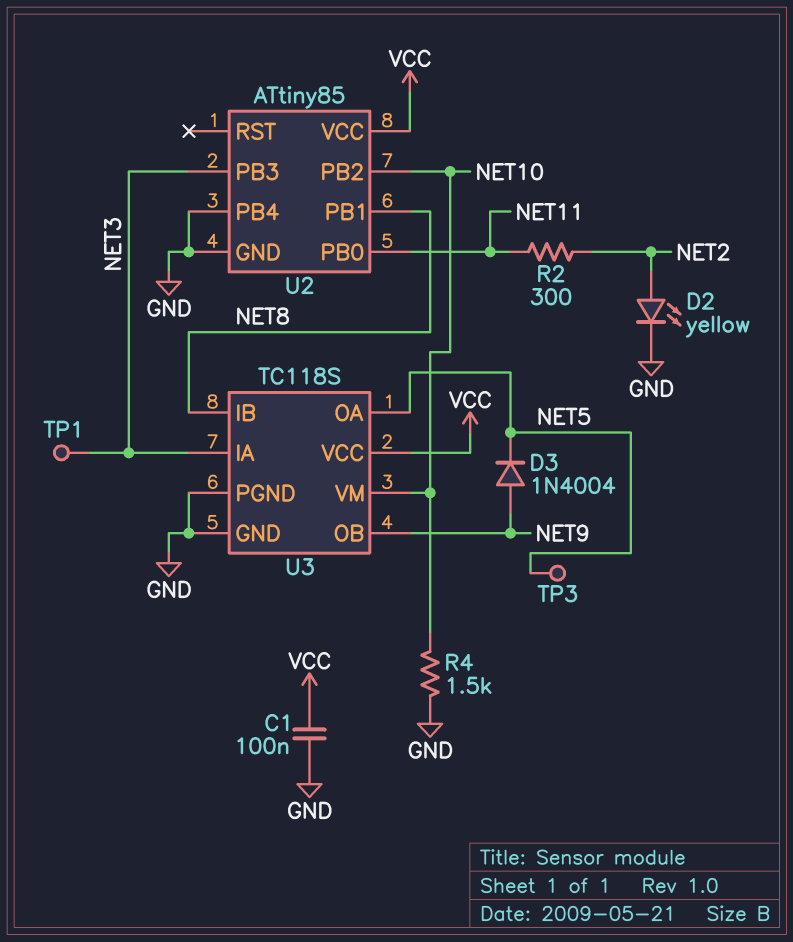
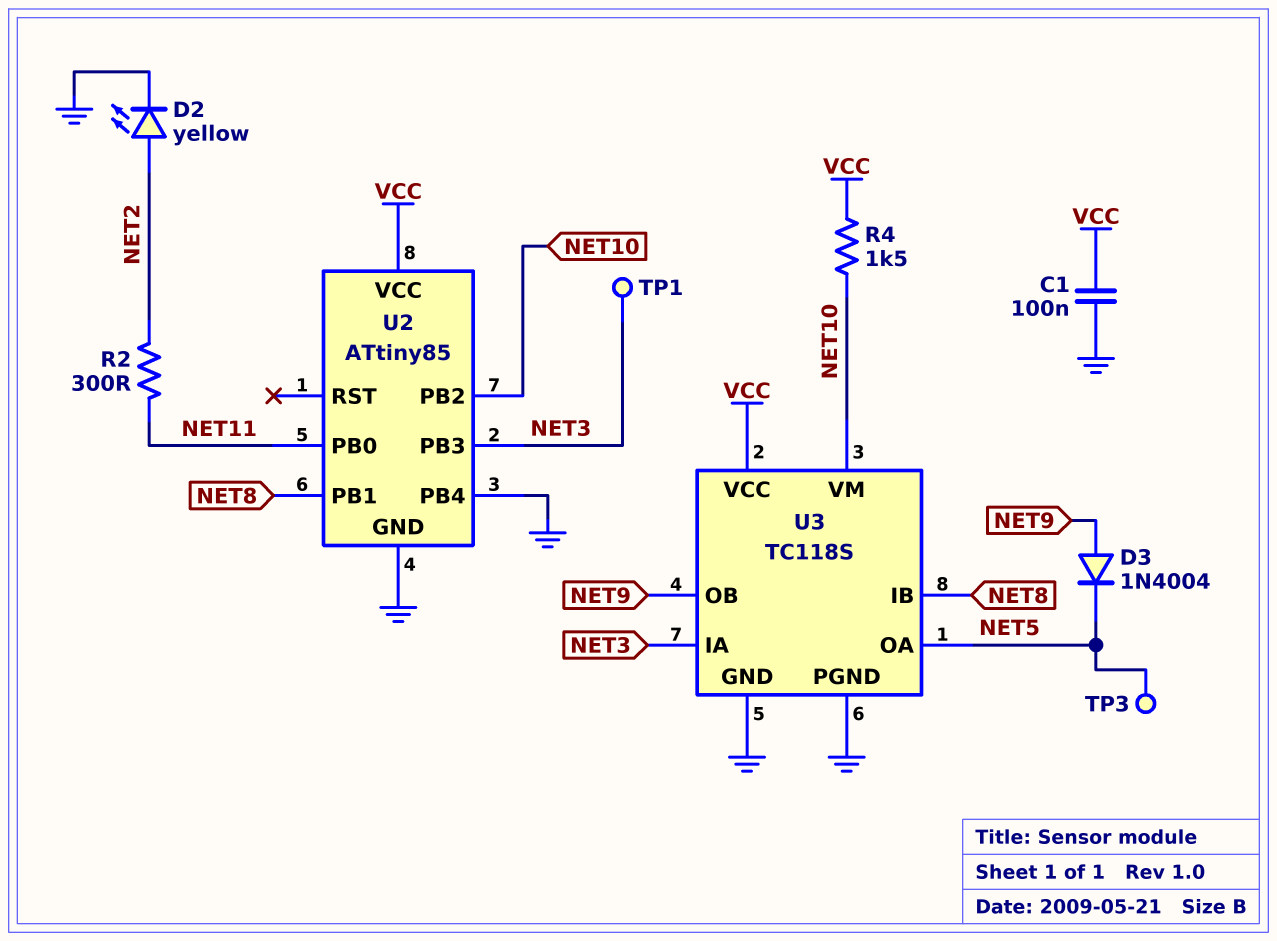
R4: 1.5k (GND, NET10) -> 1.5k (NET10, VCC)

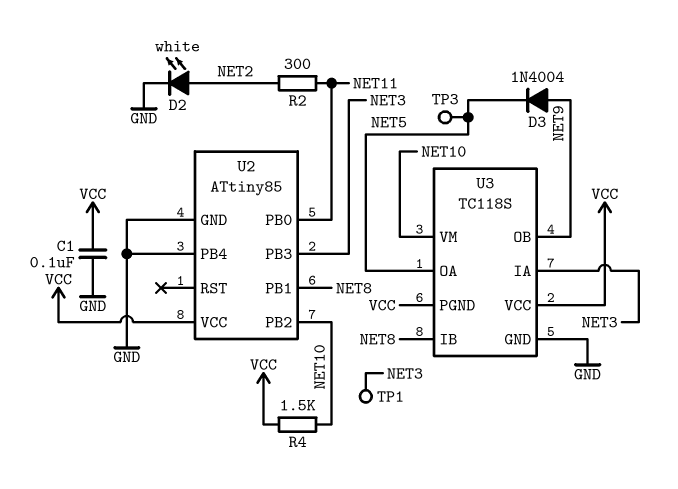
D2: LED yellow (A NET2, K GND) -> LED white (A NET2, K GND)
U3 pin PGND: GND -> VCC

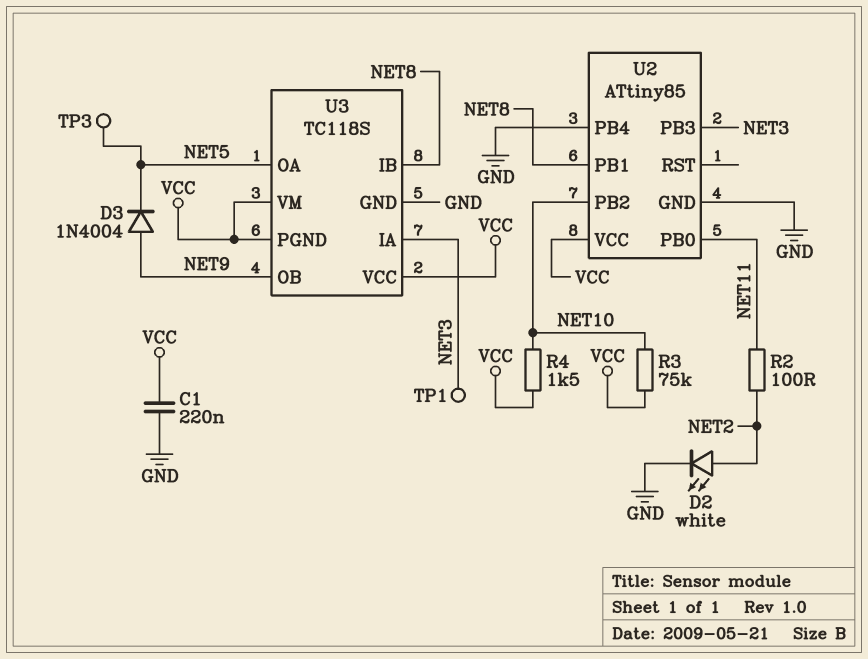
C1: 100nF (GND, VCC) -> 220nF (GND, VCC)
R2: 300 (NET2, NET11) -> 100 (NET2, NET11)
R3: none -> 75k (NET10, VCC)
U3 pin VM: NET10 -> VCC

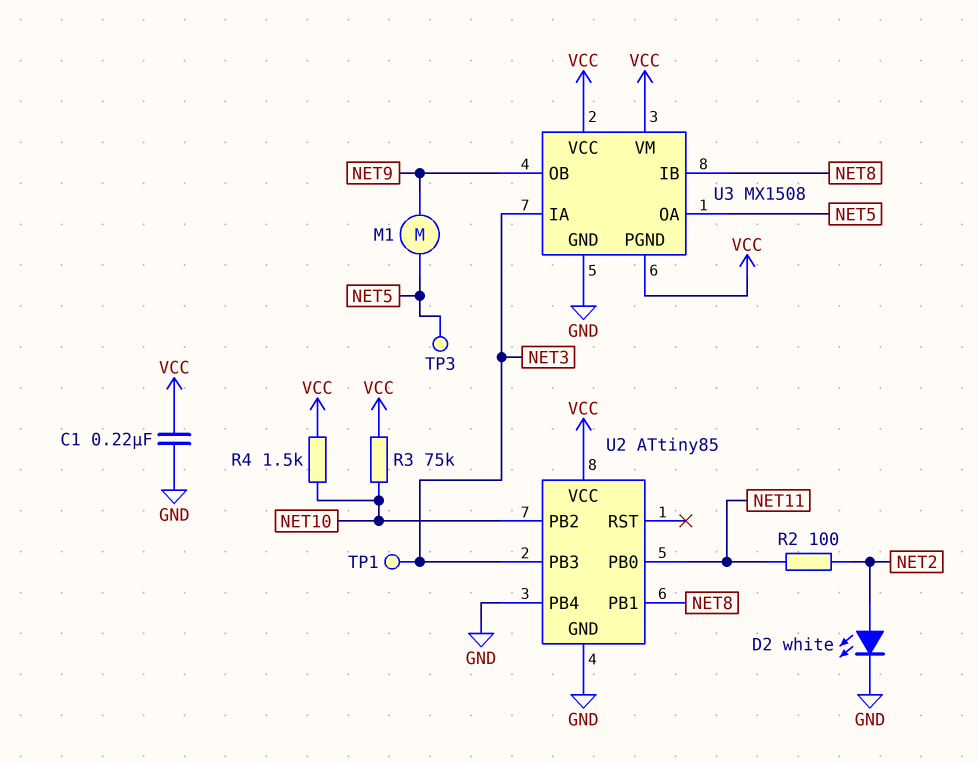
D3: diode 1N4004 (A NET9, K NET5) -> none
M1: none -> motor (NET5, NET9)
U3: TC118S -> MX1508

